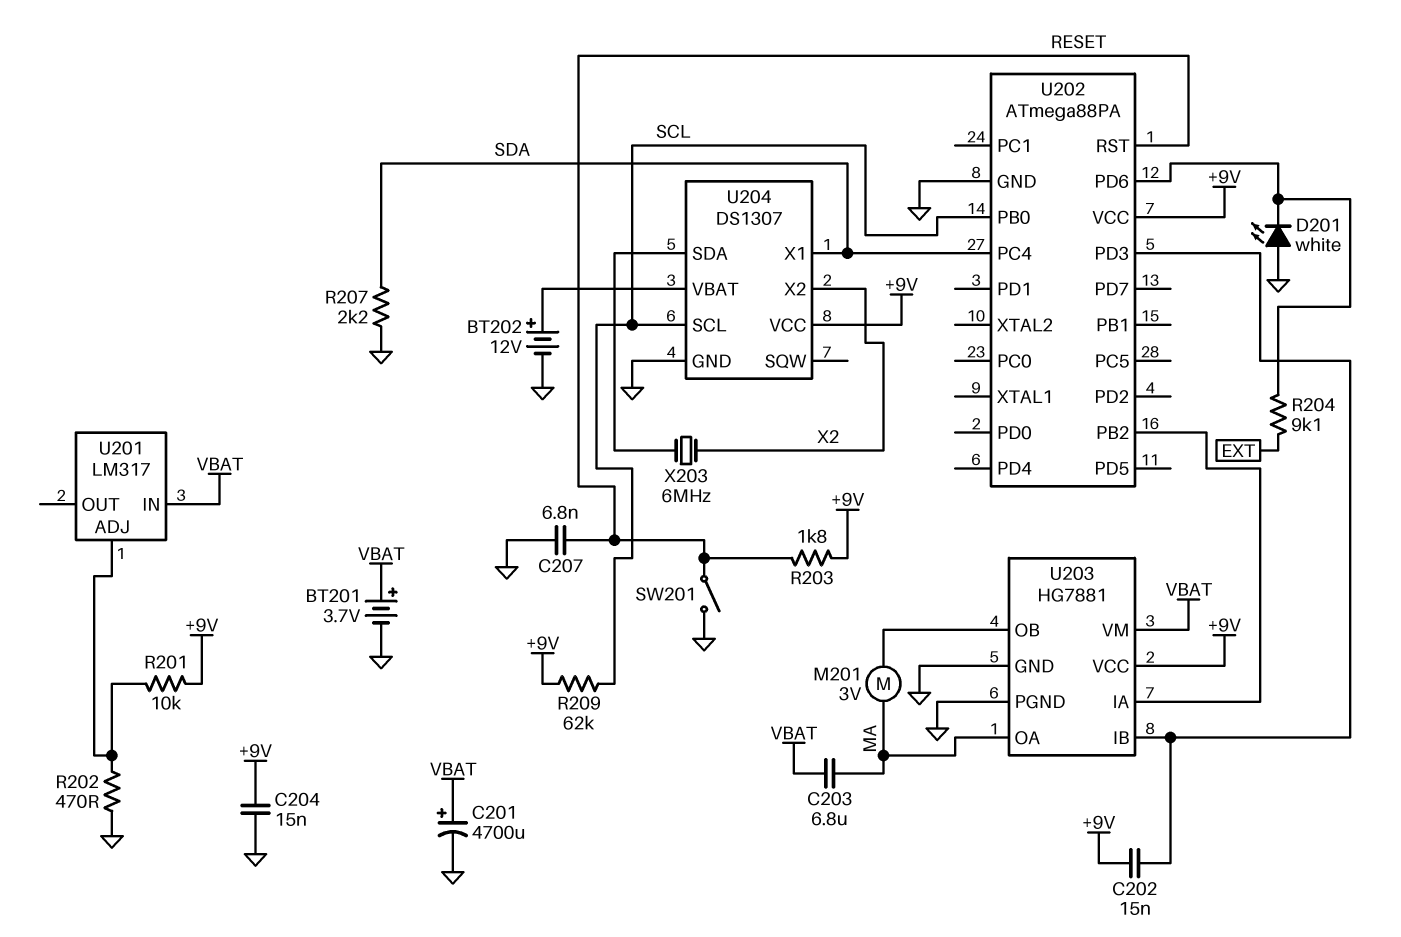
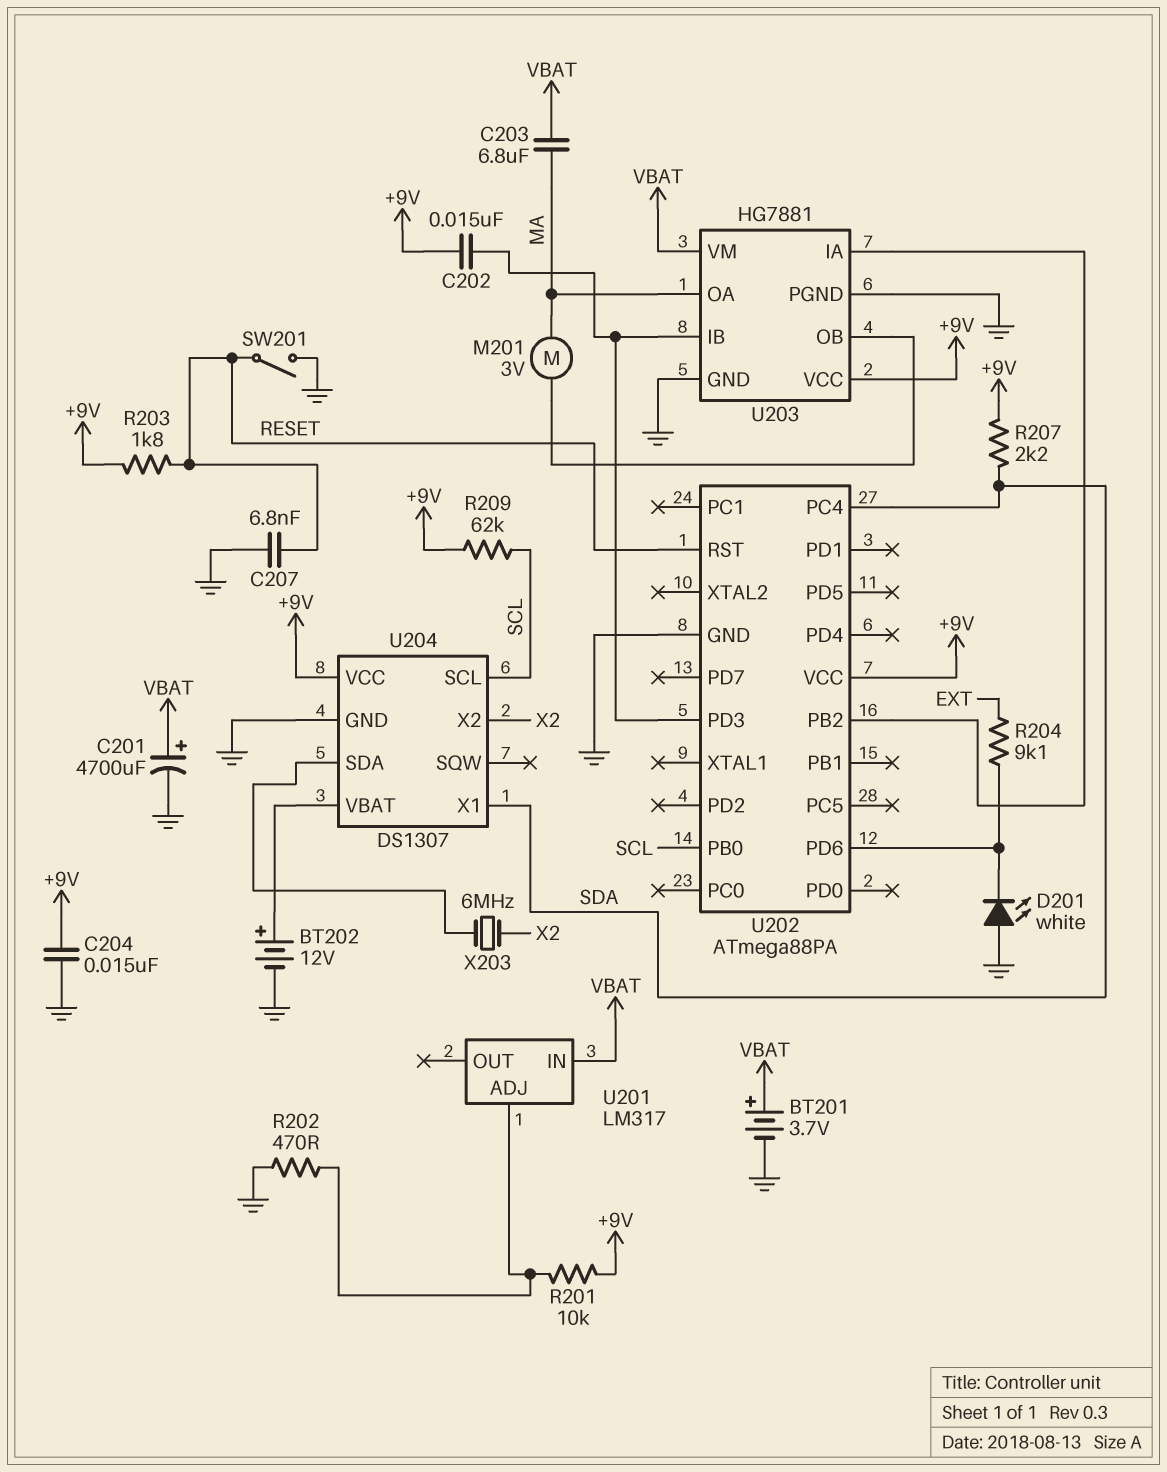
R207: 2.2k (GND, SDA) -> 2.2k (+9V, SDA)

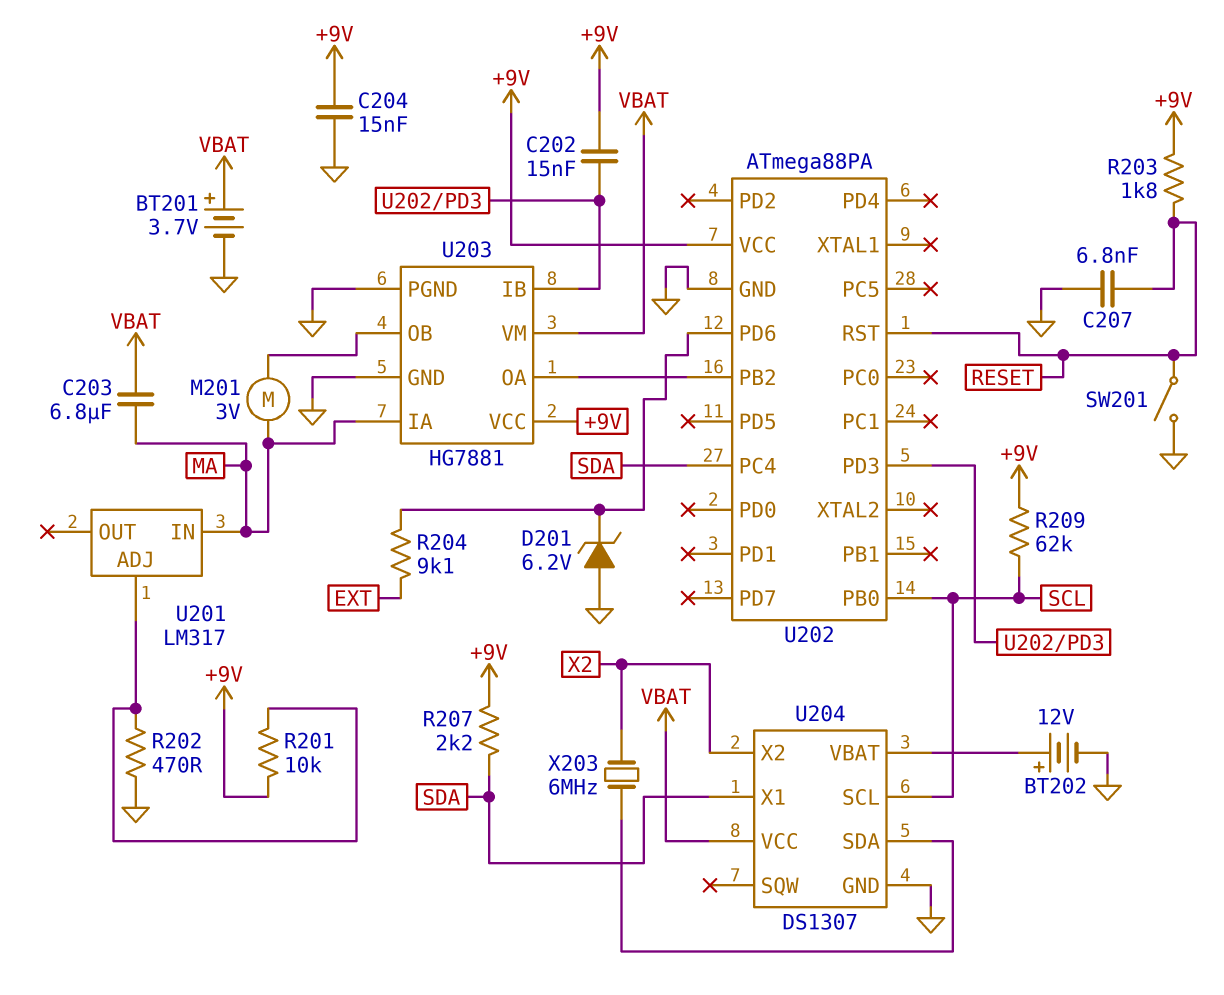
C201: 4700uF (plus VBAT, minus GND) -> none
D201: LED white (A GND, K U202/PD6) -> zener 6.2V (A GND, K U202/PD6)
U201 pin IN: VBAT -> MA
U203 pin IA: U202/PB2 -> MA
U203 pin OA: MA -> U202/PB2
U204 pin VCC: +9V -> VBAT

